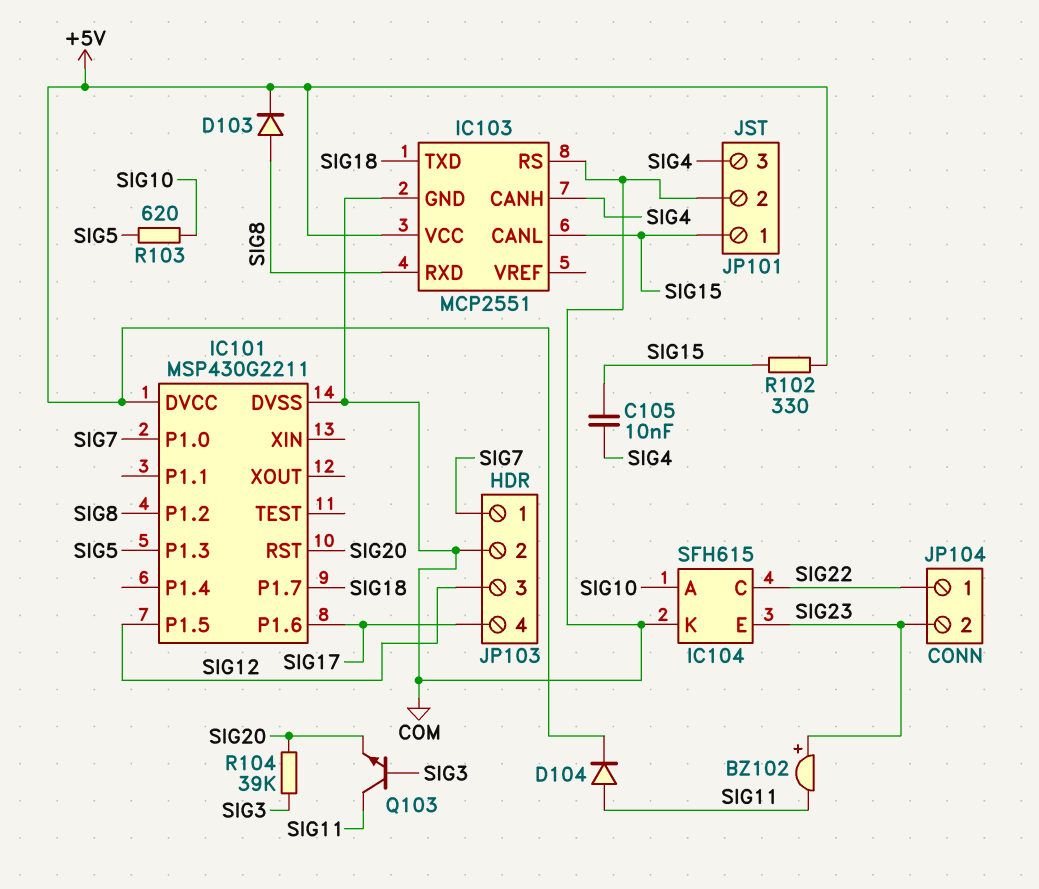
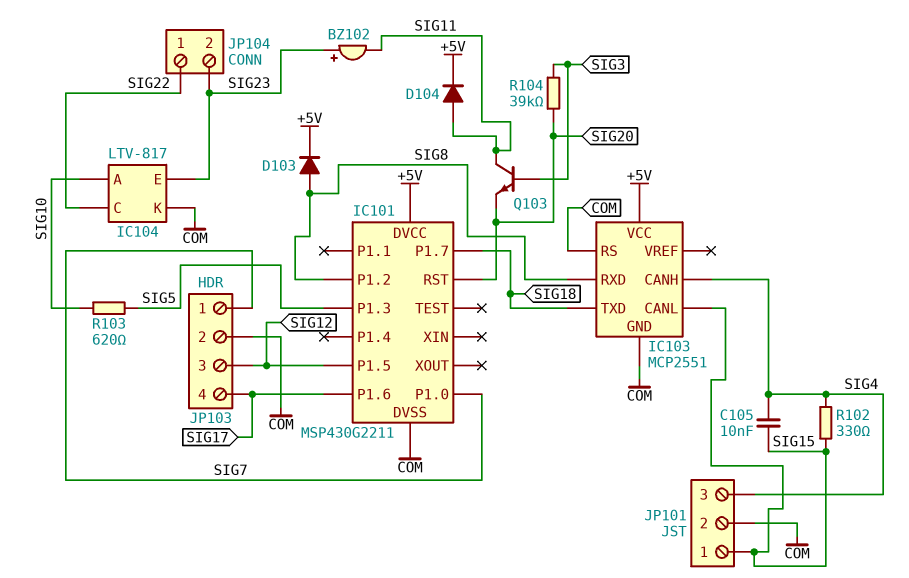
IC104: SFH615 -> LTV-817
R102: 330 (+5V, SIG15) -> 330 (SIG4, SIG15)

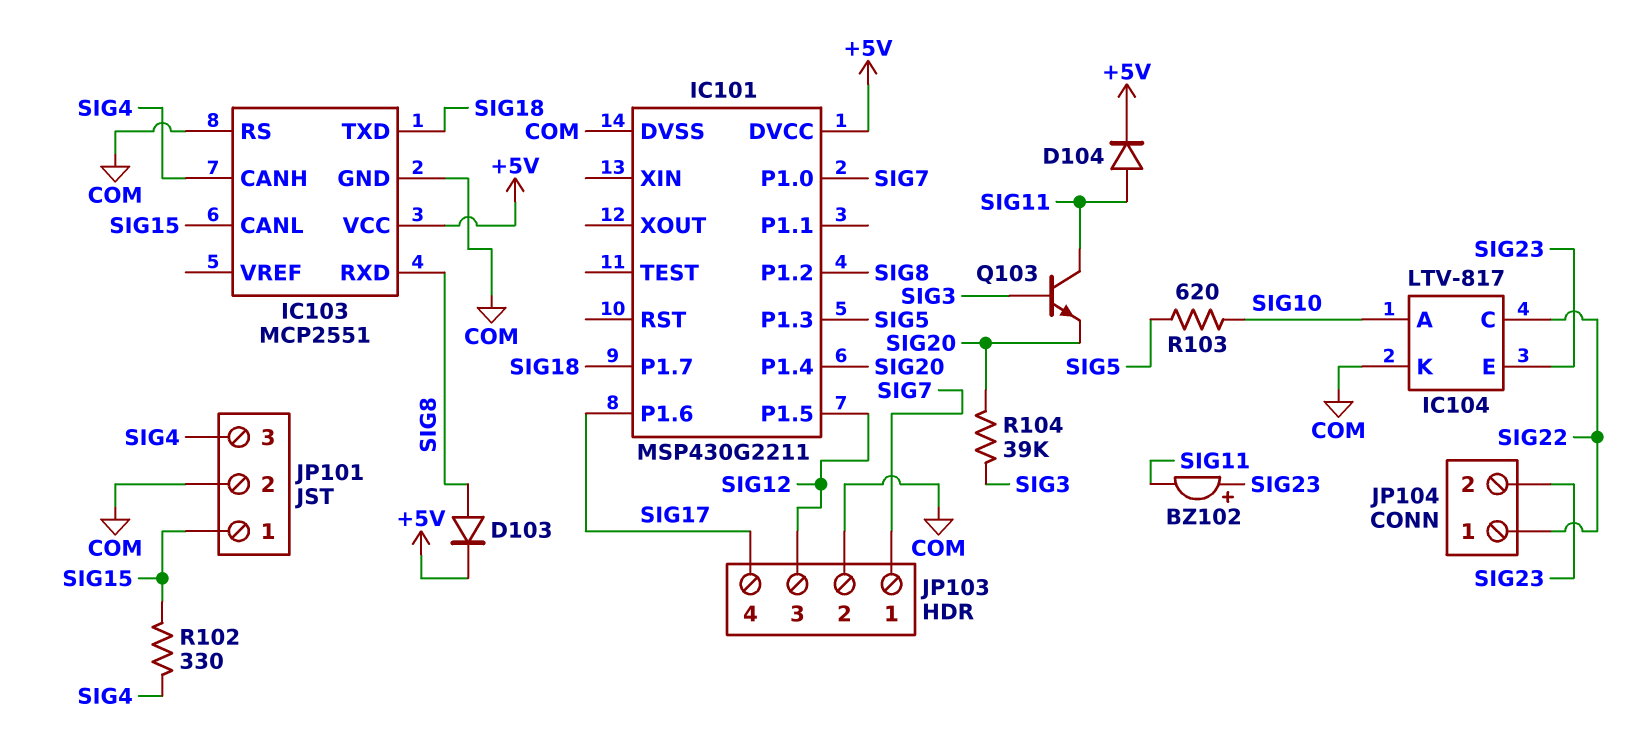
C105: 10nF (SIG4, SIG15) -> none
IC101 pin P1.4: none -> SIG20
IC101 pin RST: SIG20 -> none

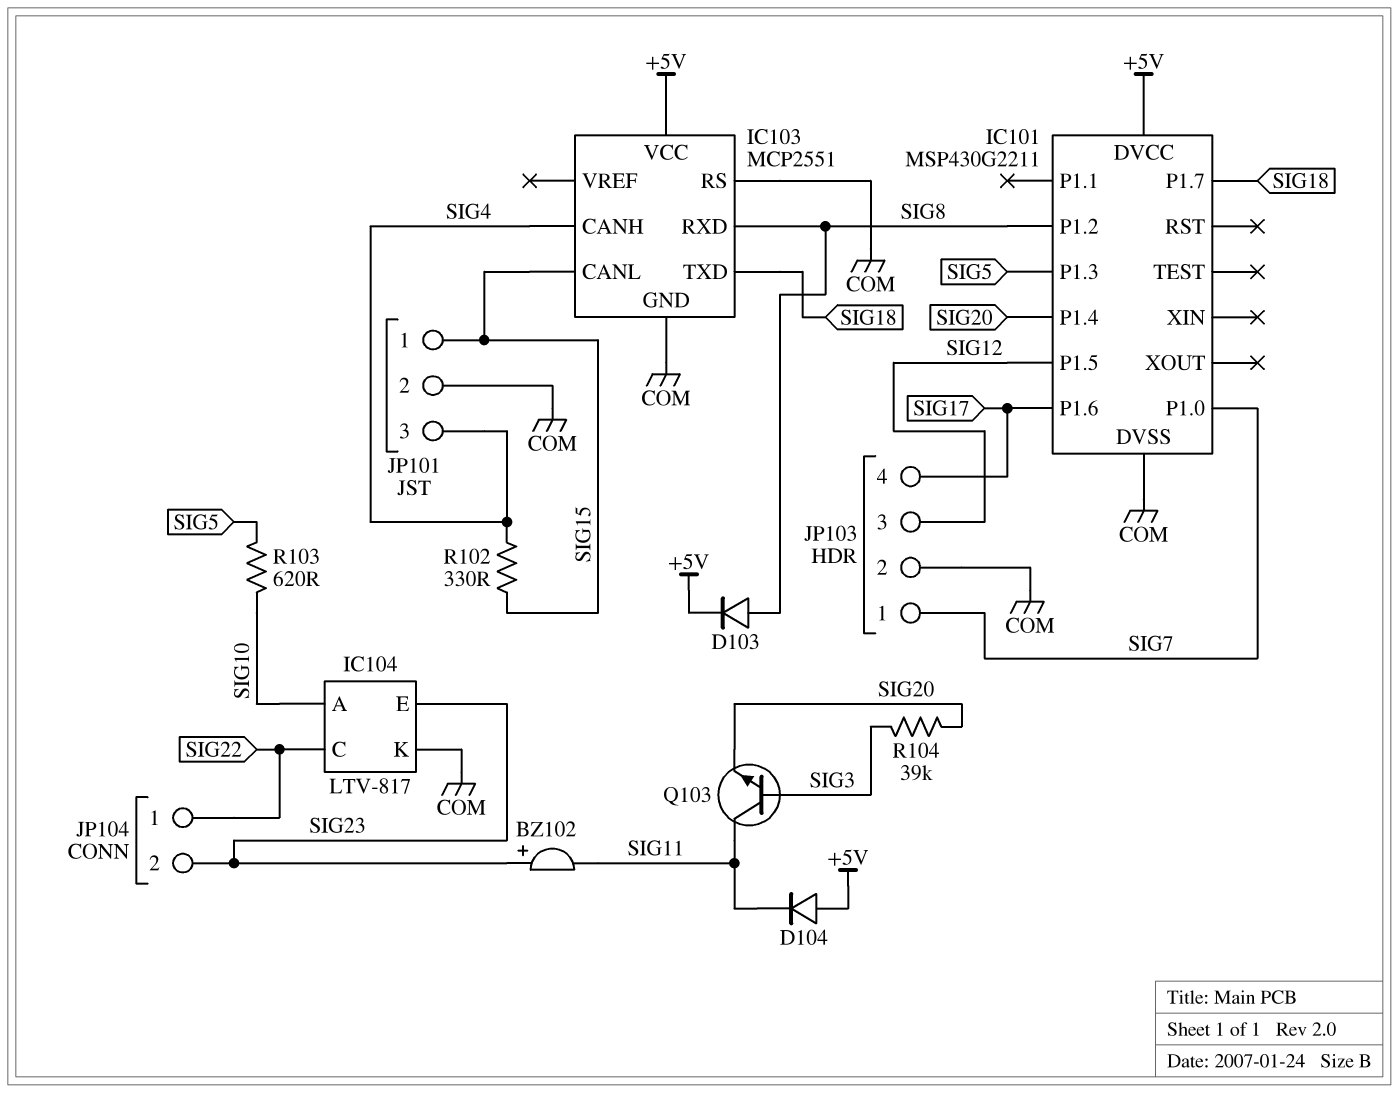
D104: diode (A SIG11, K +5V) -> diode (A +5V, K SIG11)

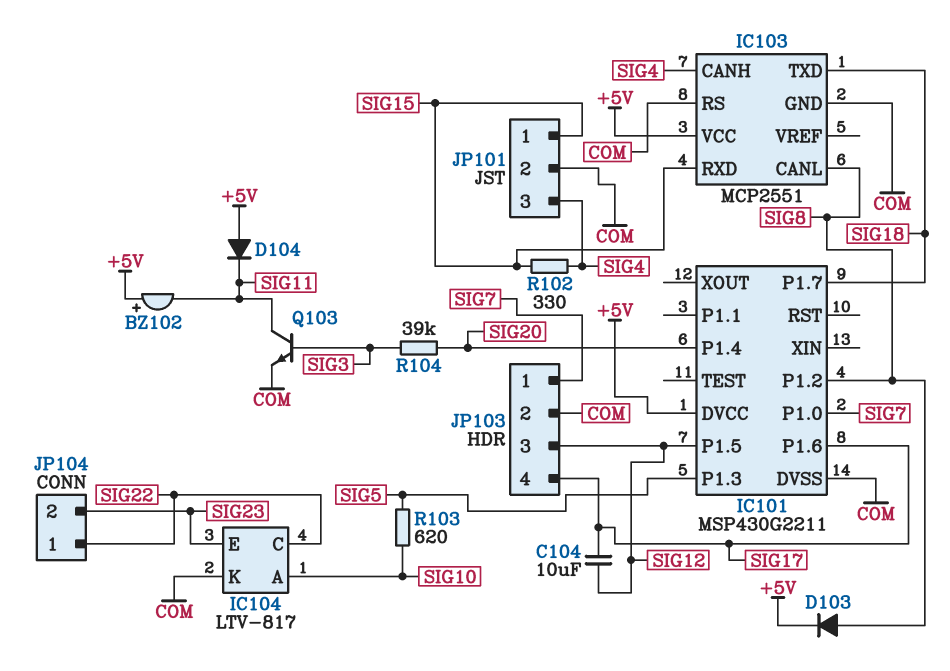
BZ102: buzzer (plus SIG23, minus SIG11) -> buzzer (plus +5V, minus SIG11)
C104: none -> 10uF (SIG12, SIG17)
IC103 pin CANL: SIG15 -> SIG8
IC103 pin RXD: SIG8 -> SIG15
Q103: NPN (B SIG3, C SIG11, E SIG20) -> NPN (B SIG3, C SIG11, E COM)

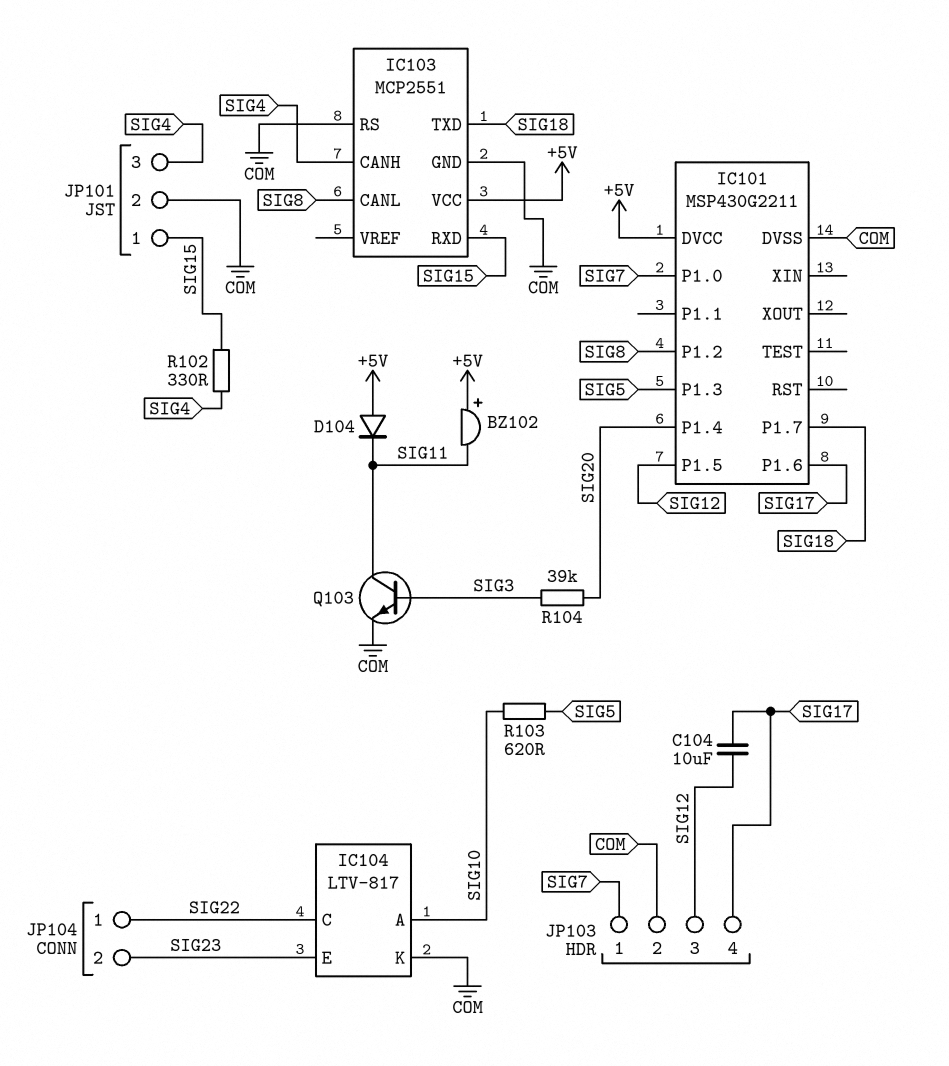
D103: diode (A SIG8, K +5V) -> none

